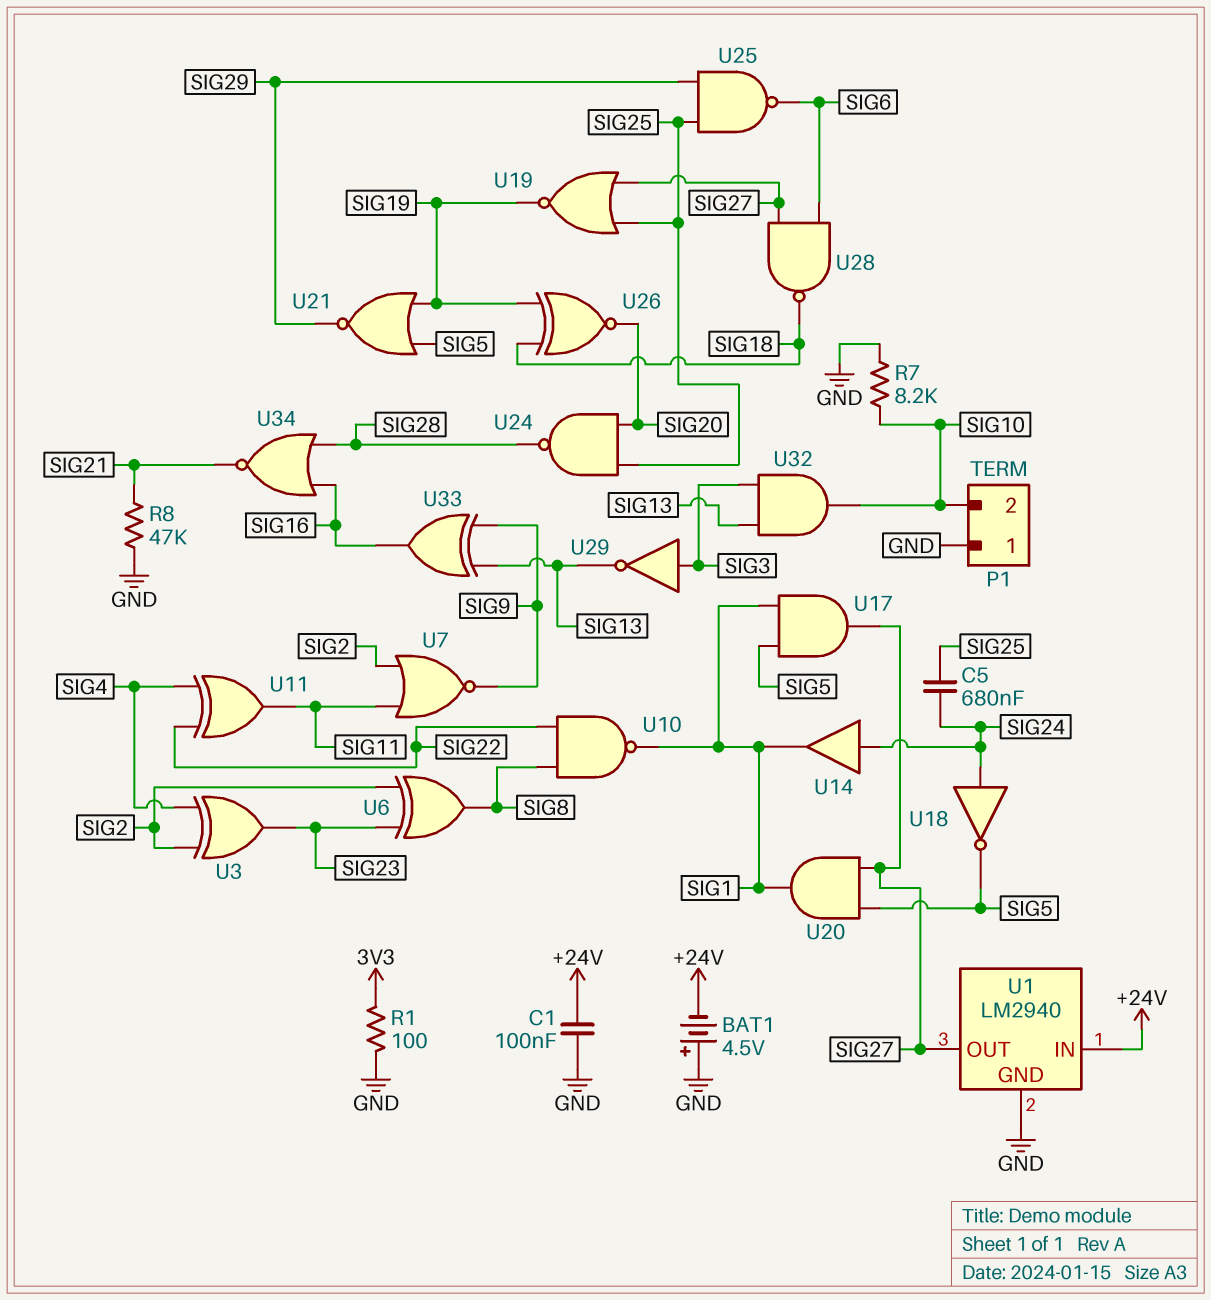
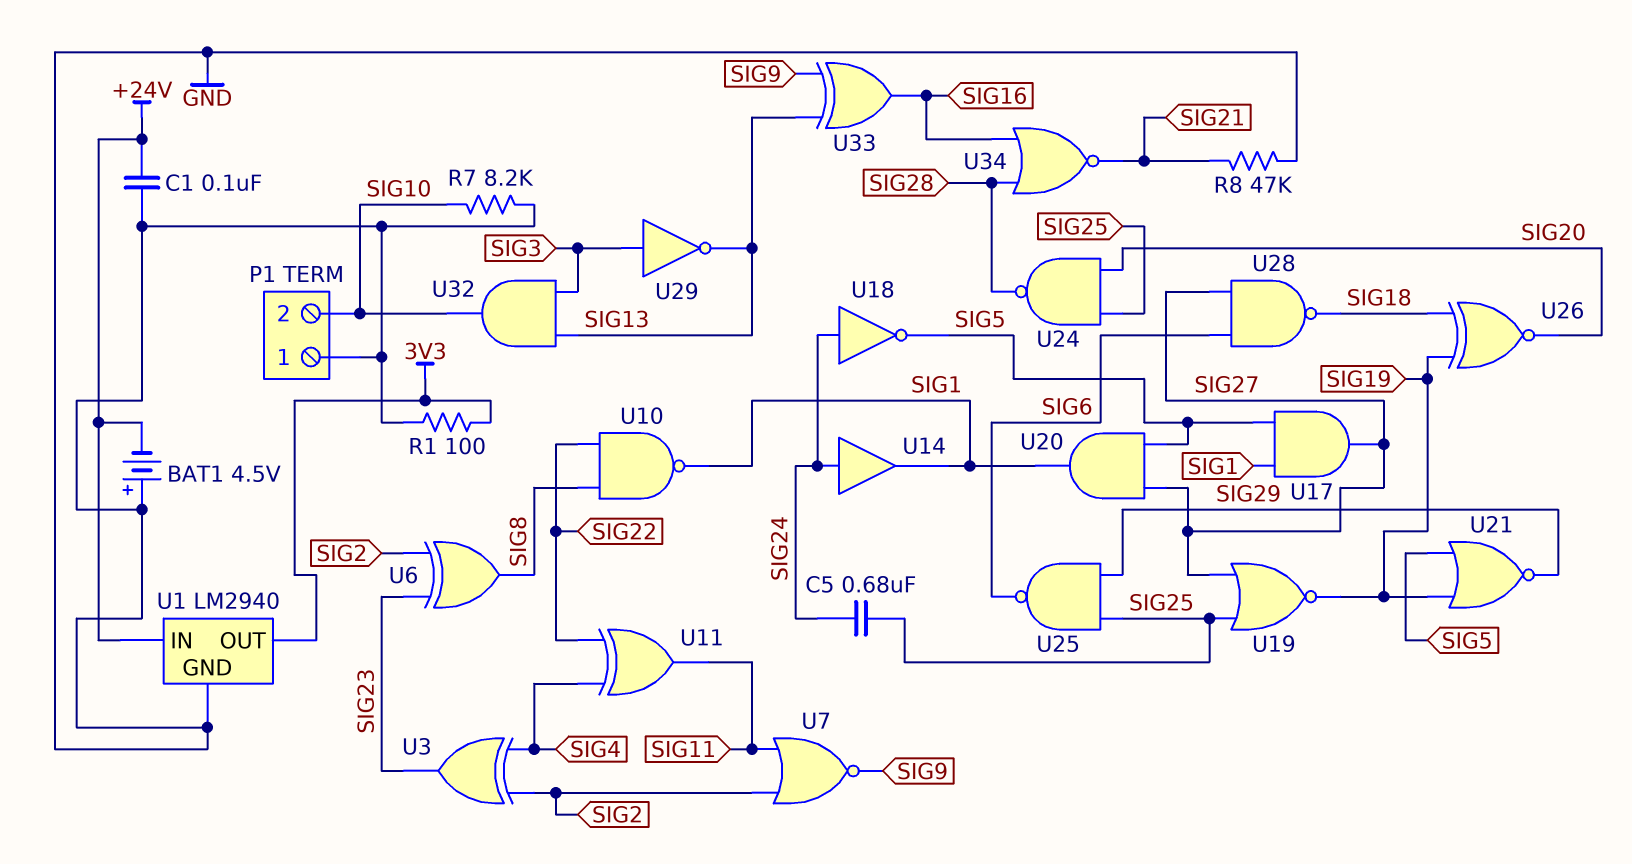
U1 pin OUT: SIG27 -> 3V3

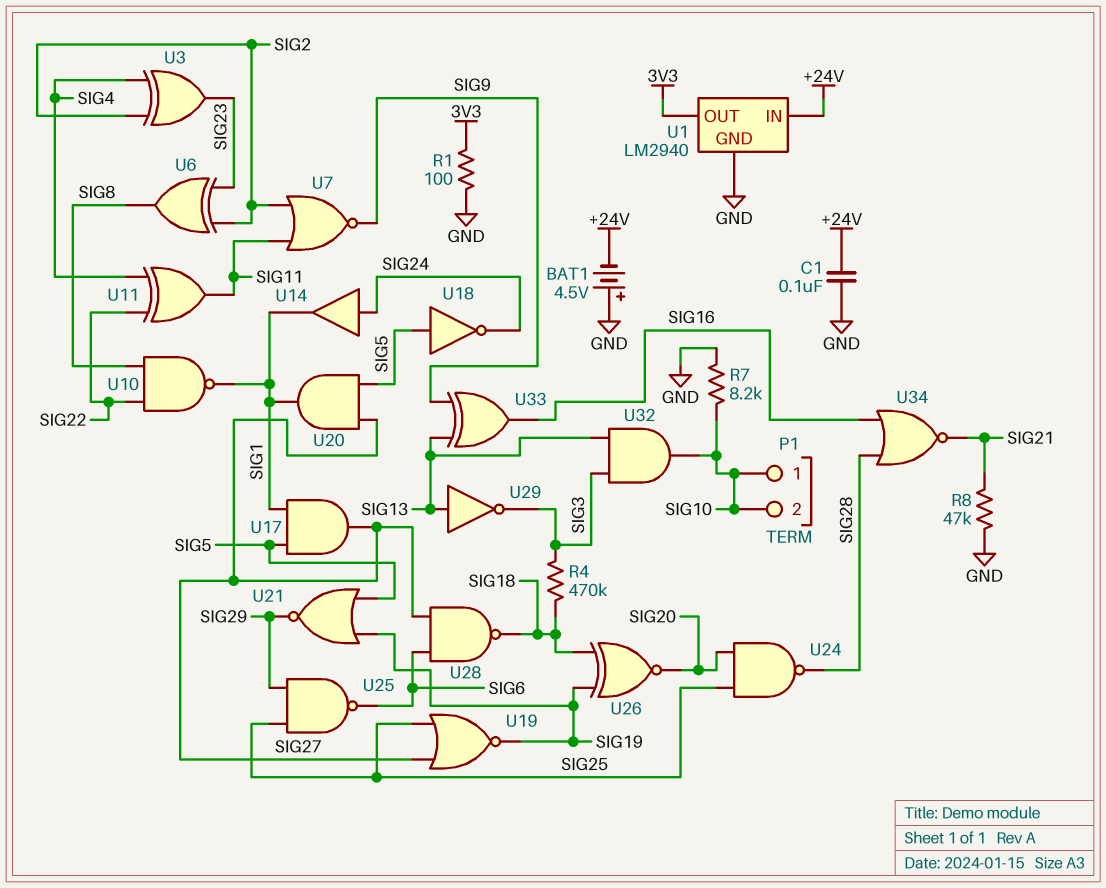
C5: 680nF (SIG24, SIG25) -> none
P1 pin 1: GND -> SIG10
R4: none -> 470k (SIG3, SIG18)
U18: NOT (in SIG24, out SIG5) -> NOT (in SIG5, out SIG24)
U29: NOT (in SIG3, out SIG13) -> NOT (in SIG13, out SIG3)

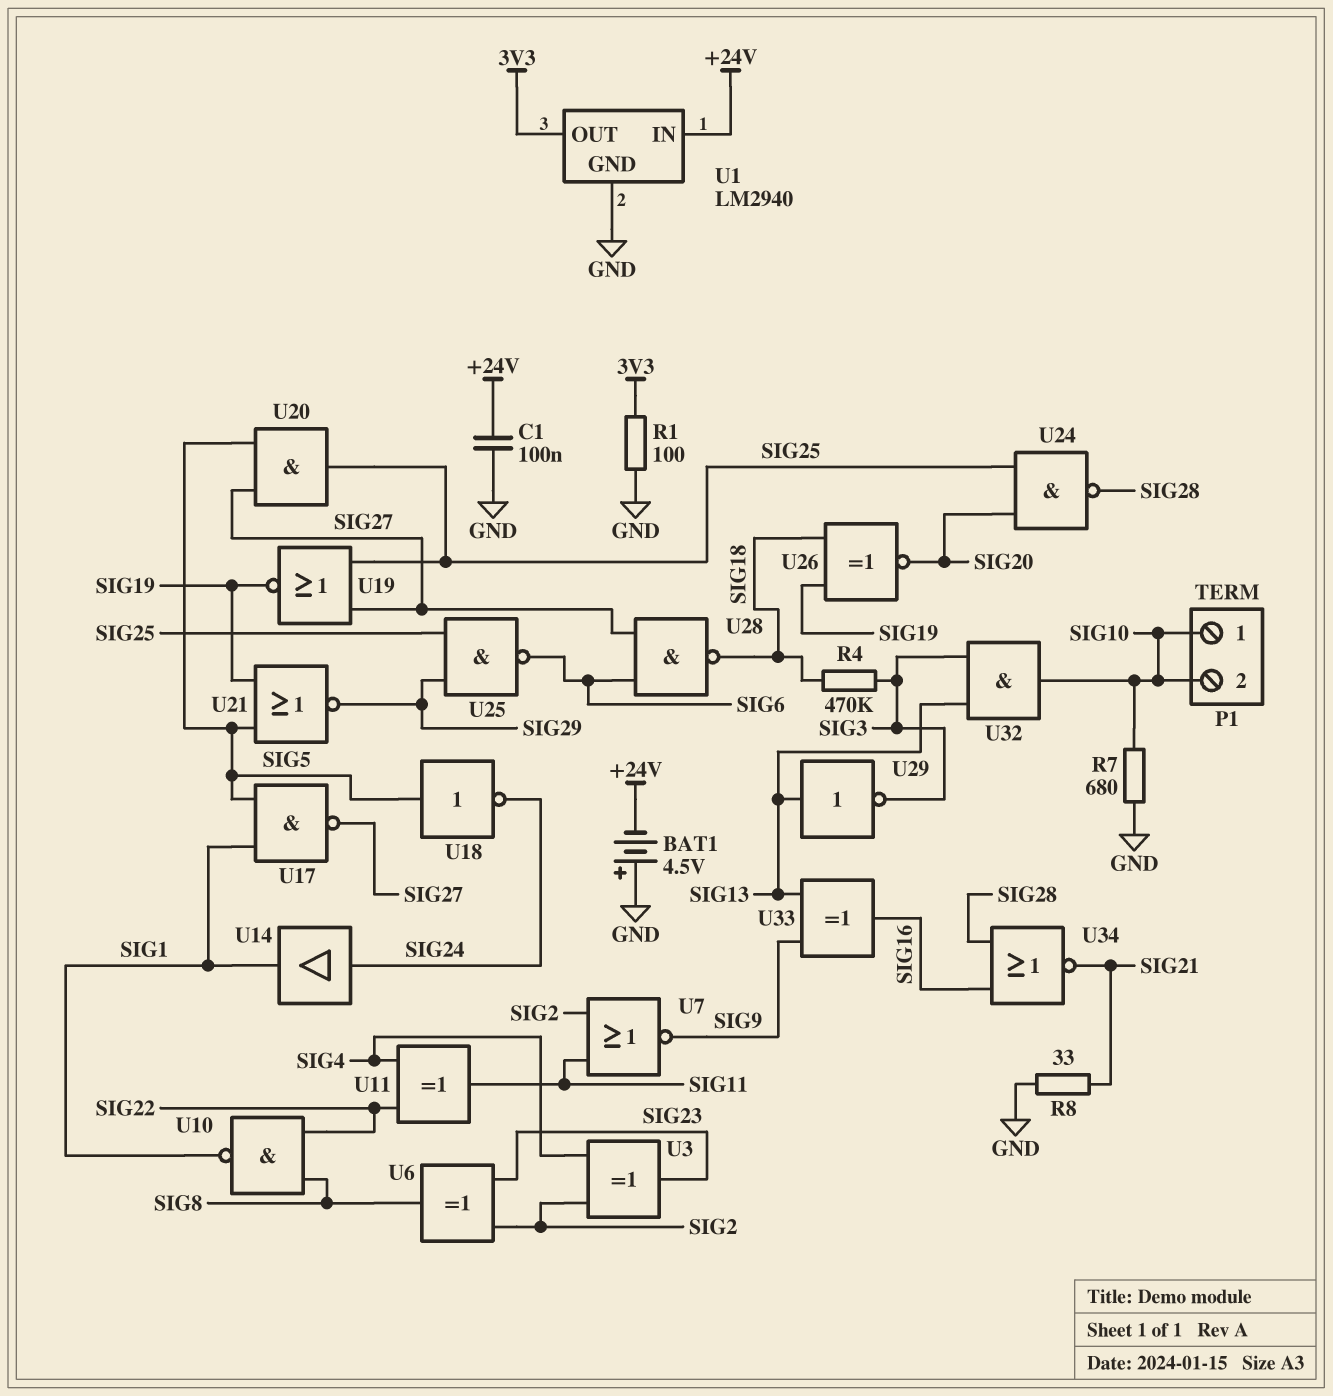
R7: 8.2k (GND, SIG10) -> 680 (GND, SIG10)
R8: 47k (GND, SIG21) -> 33 (GND, SIG21)
U17: AND (in SIG1, in SIG5, out SIG27) -> NAND (in SIG1, in SIG5, out SIG27)
U20: AND (in SIG5, in SIG27, out SIG1) -> AND (in SIG5, in SIG27, out SIG25)

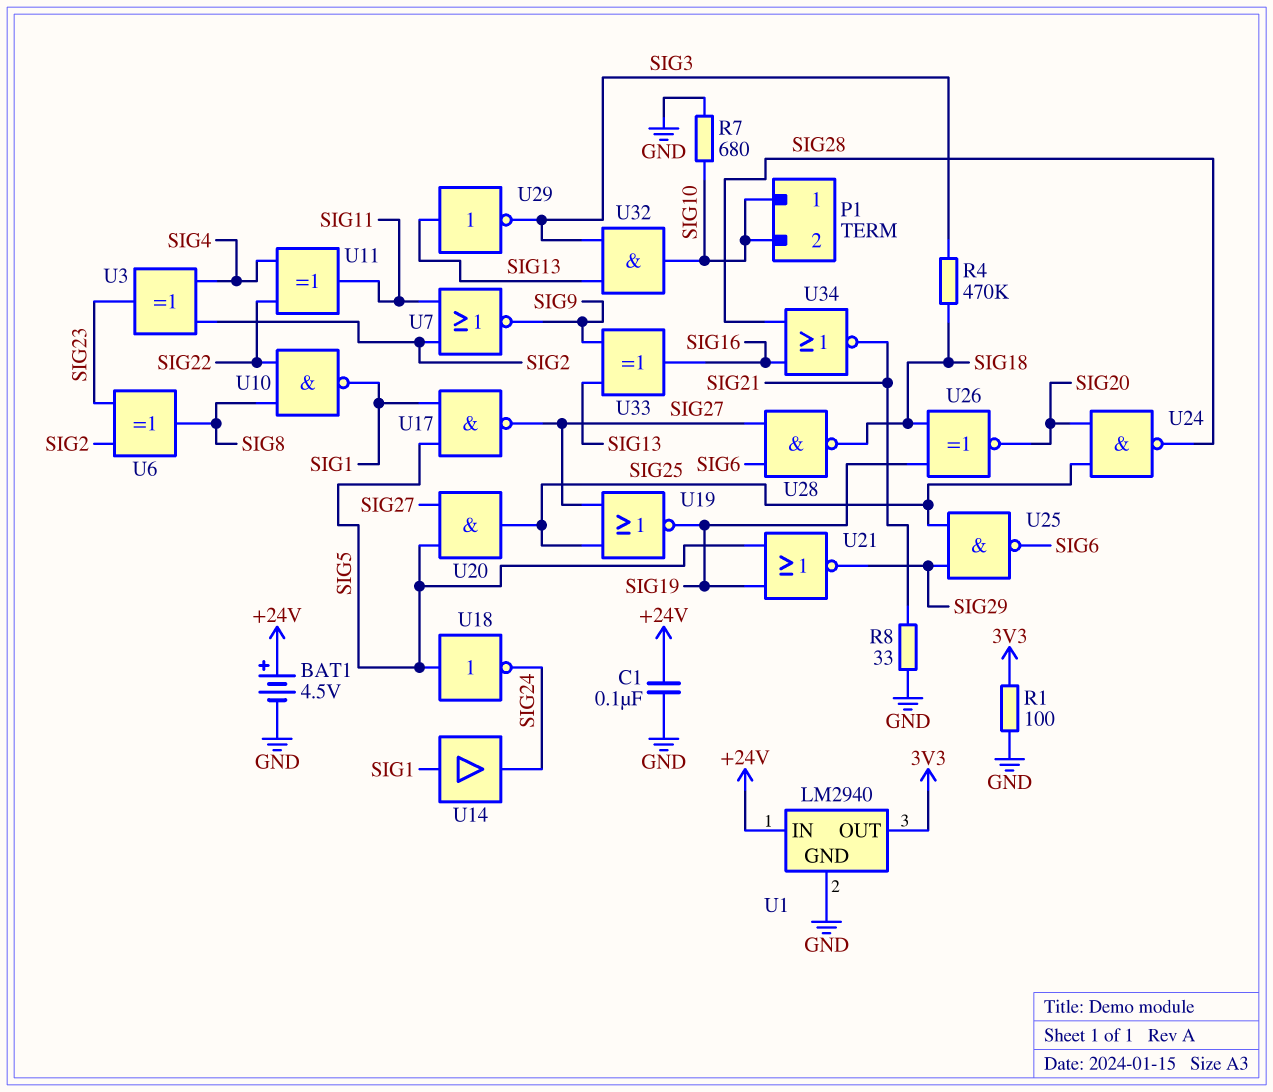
BAT1: 4.5V (plus GND, minus +24V) -> 4.5V (plus +24V, minus GND)
U14: buffer (in SIG24, out SIG1) -> buffer (in SIG1, out SIG24)

